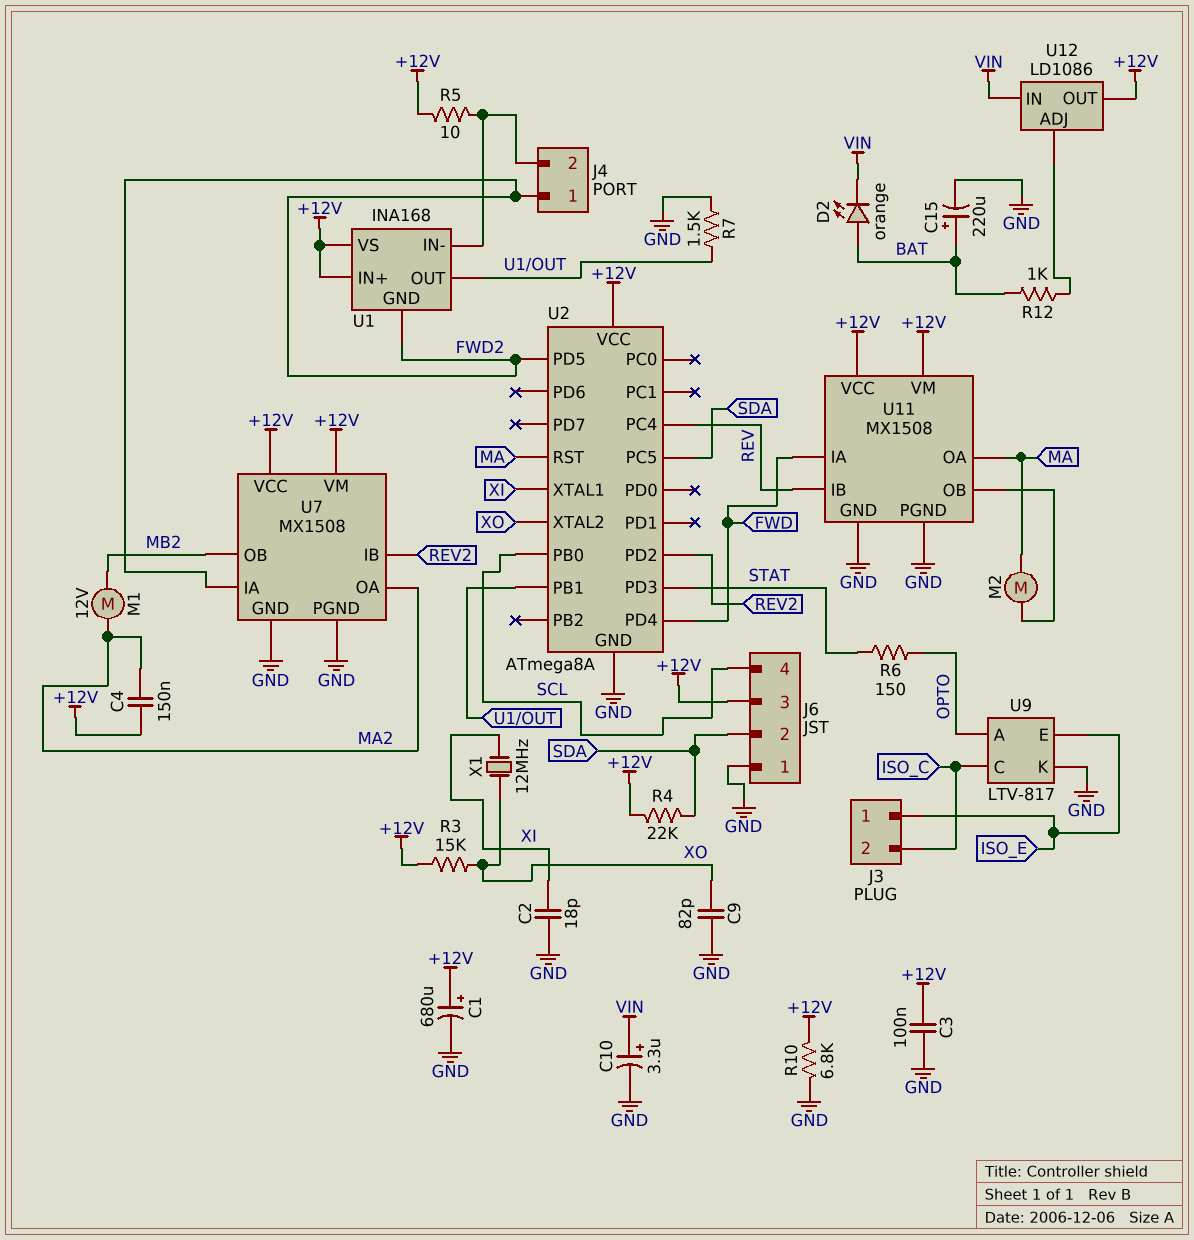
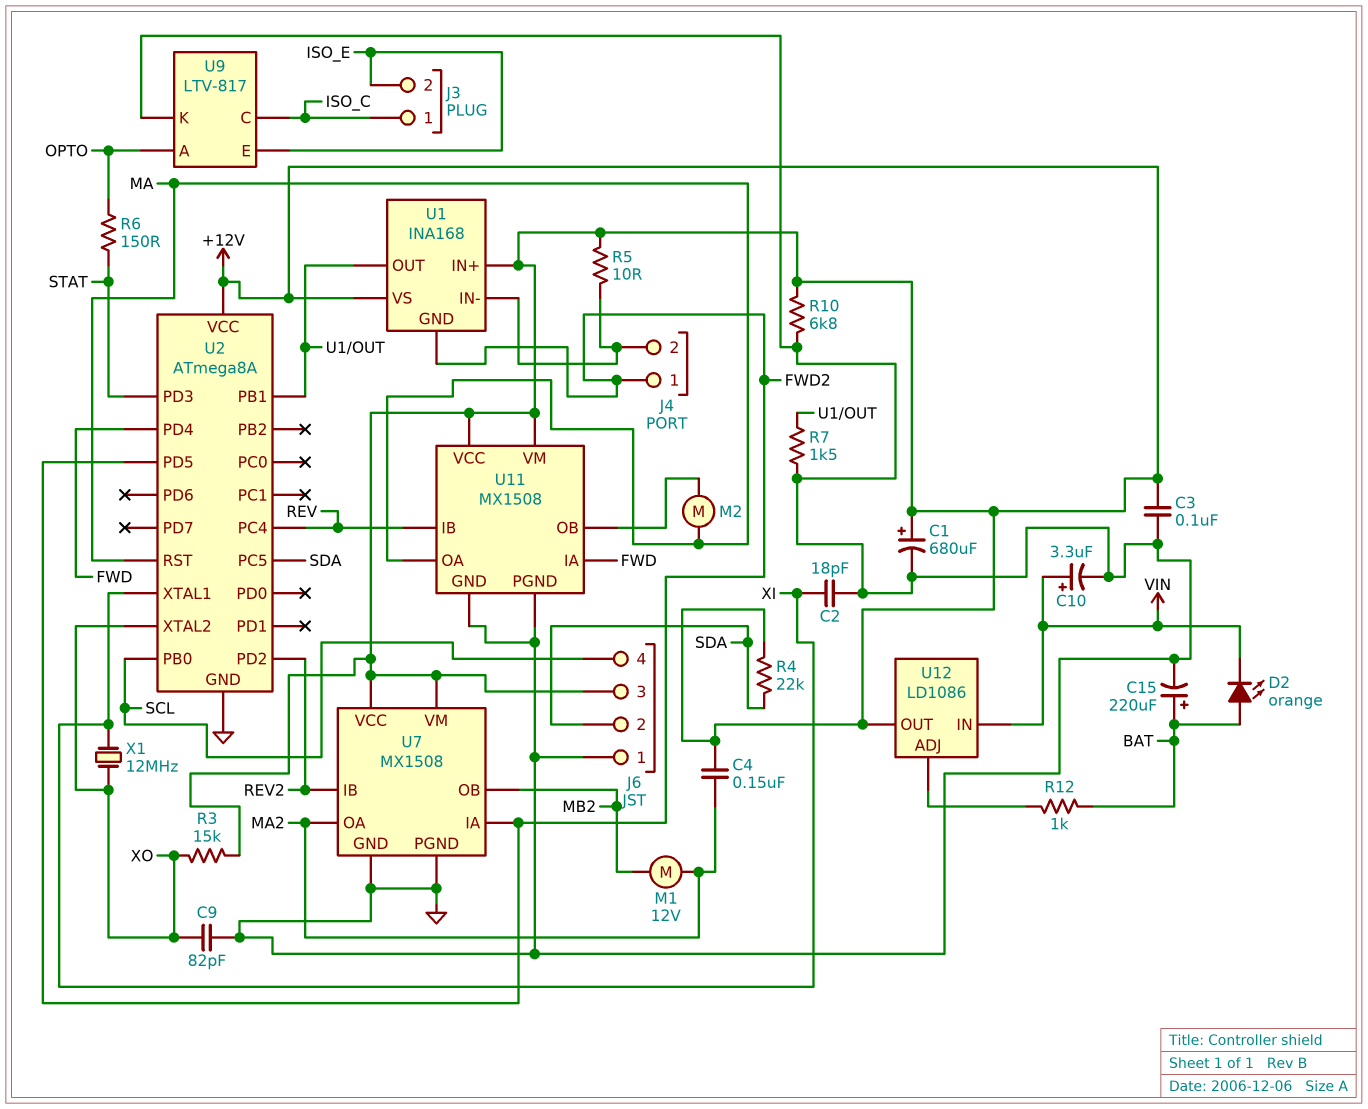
J3 pin 1: ISO_E -> ISO_C
J3 pin 2: ISO_C -> ISO_E

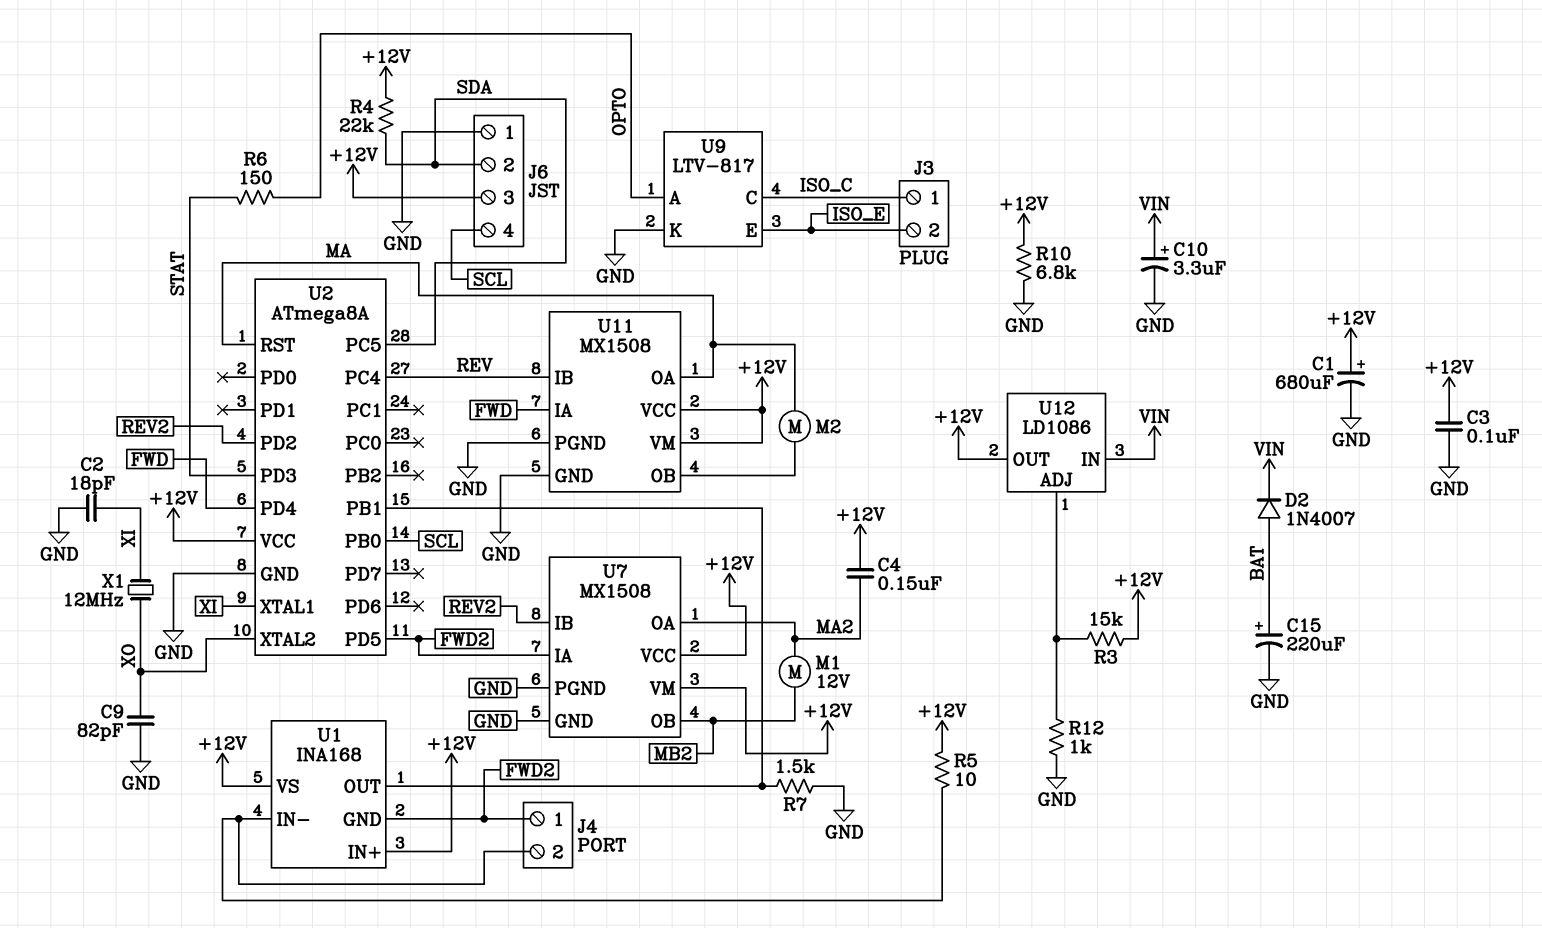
D2: LED orange (A BAT, K VIN) -> diode 1N4007 (A BAT, K VIN)
R3: 15k (+12V, XO) -> 15k (+12V, U12/ADJ)
R12: 1k (BAT, U12/ADJ) -> 1k (GND, U12/ADJ)

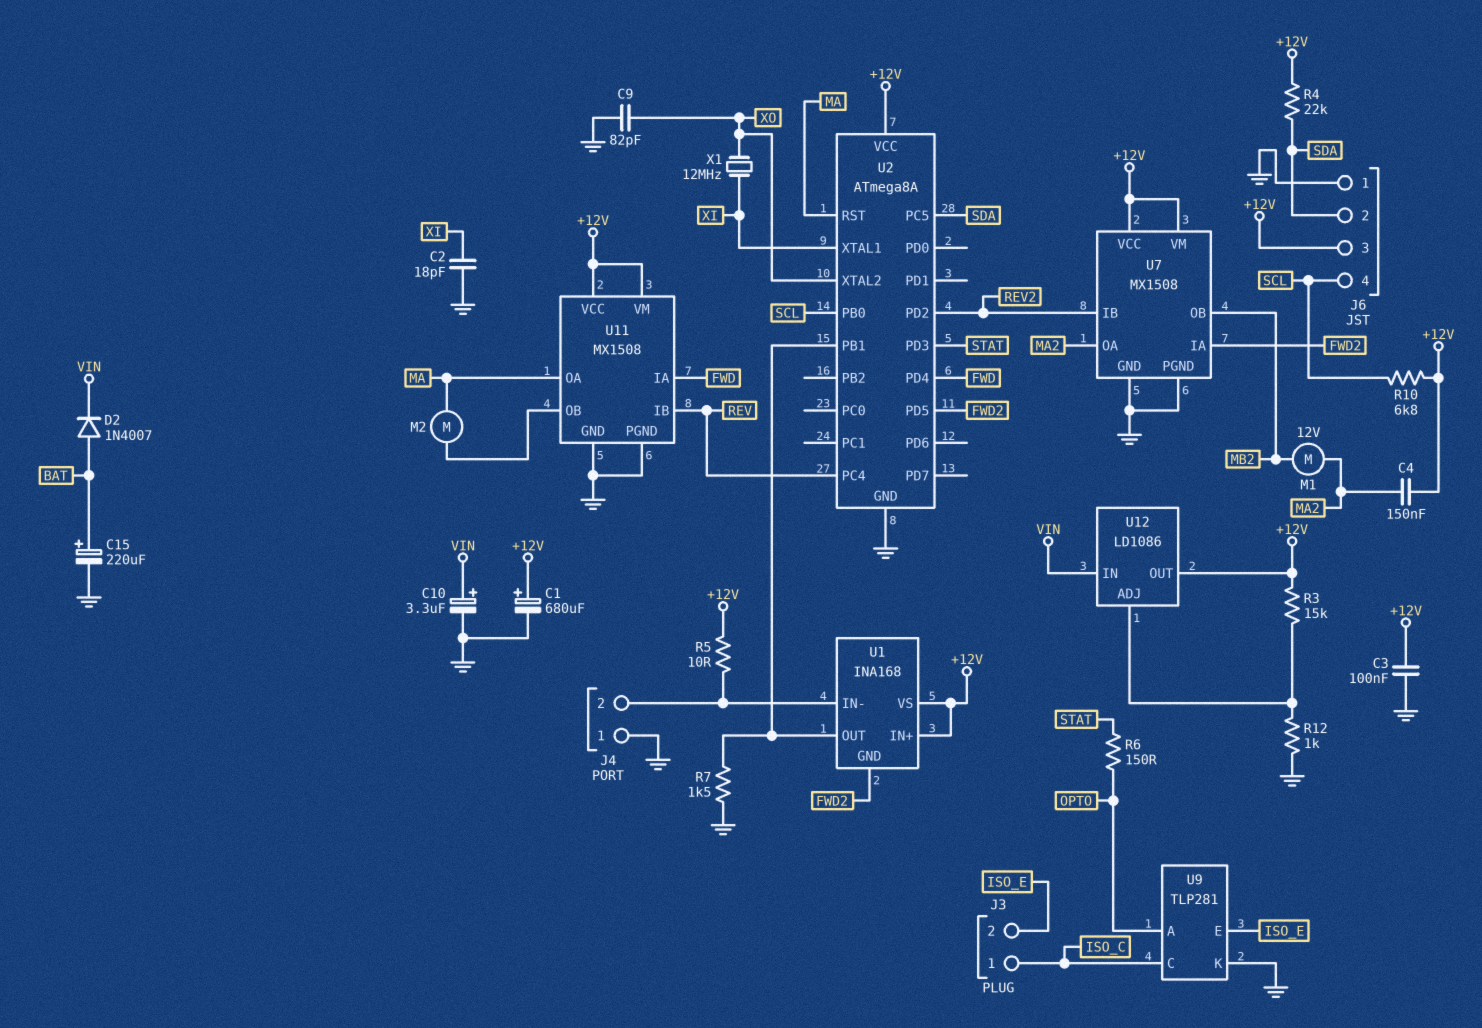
J4 pin 1: FWD2 -> GND
R10: 6.8k (+12V, GND) -> 6.8k (+12V, SCL)
U9: LTV-817 -> TLP281

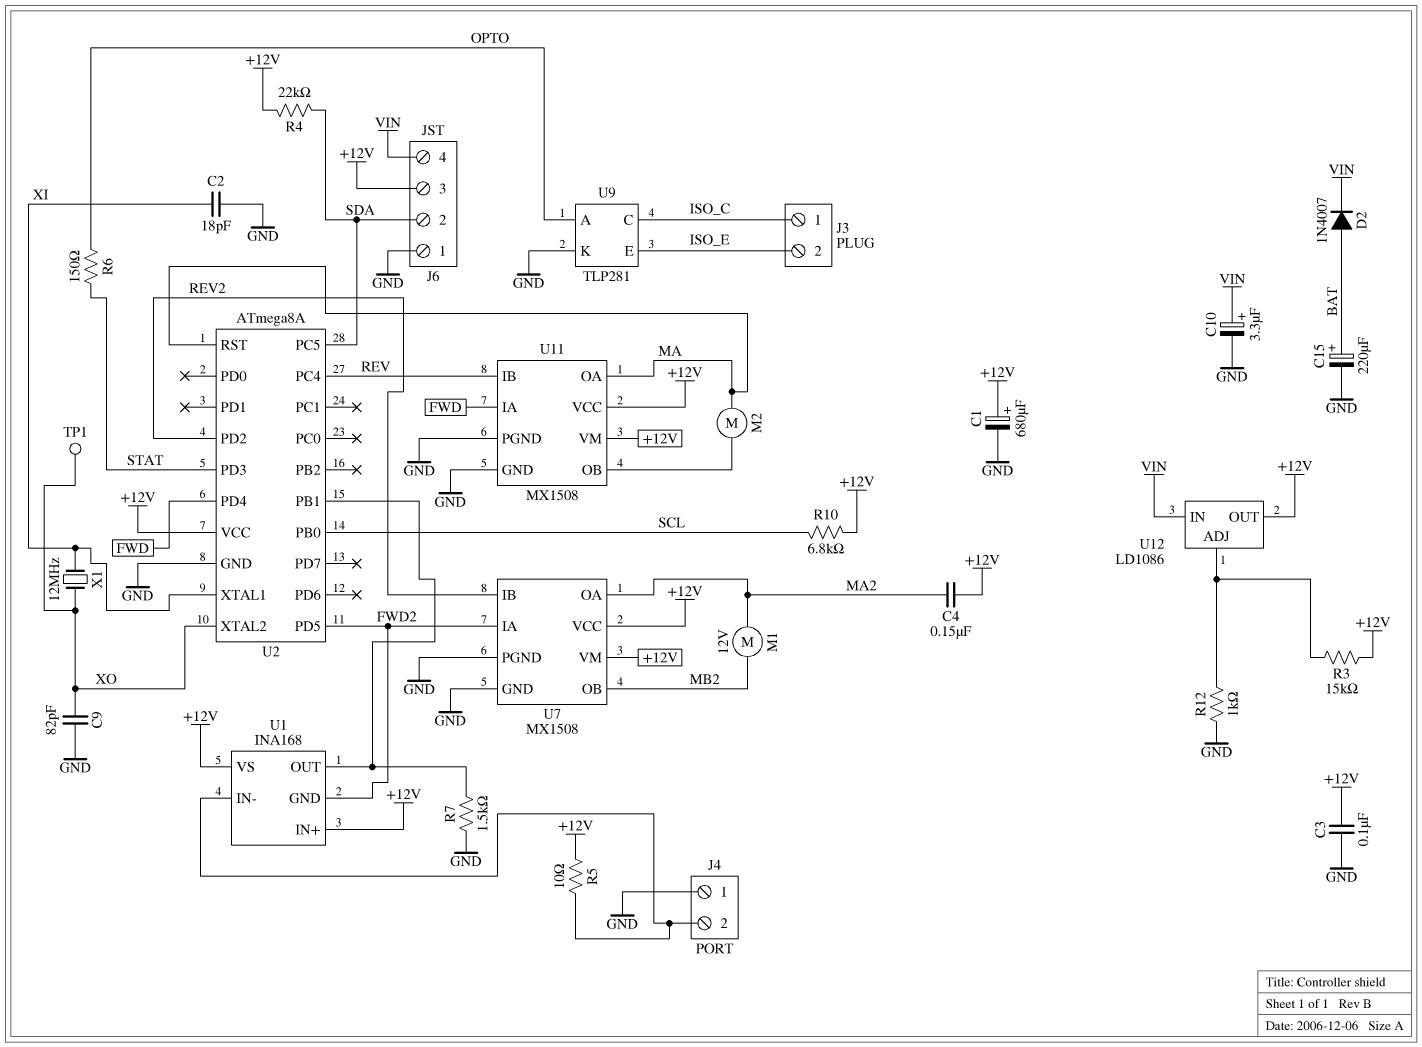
J6 pin 4: SCL -> VIN
TP1: none -> test point (XO)

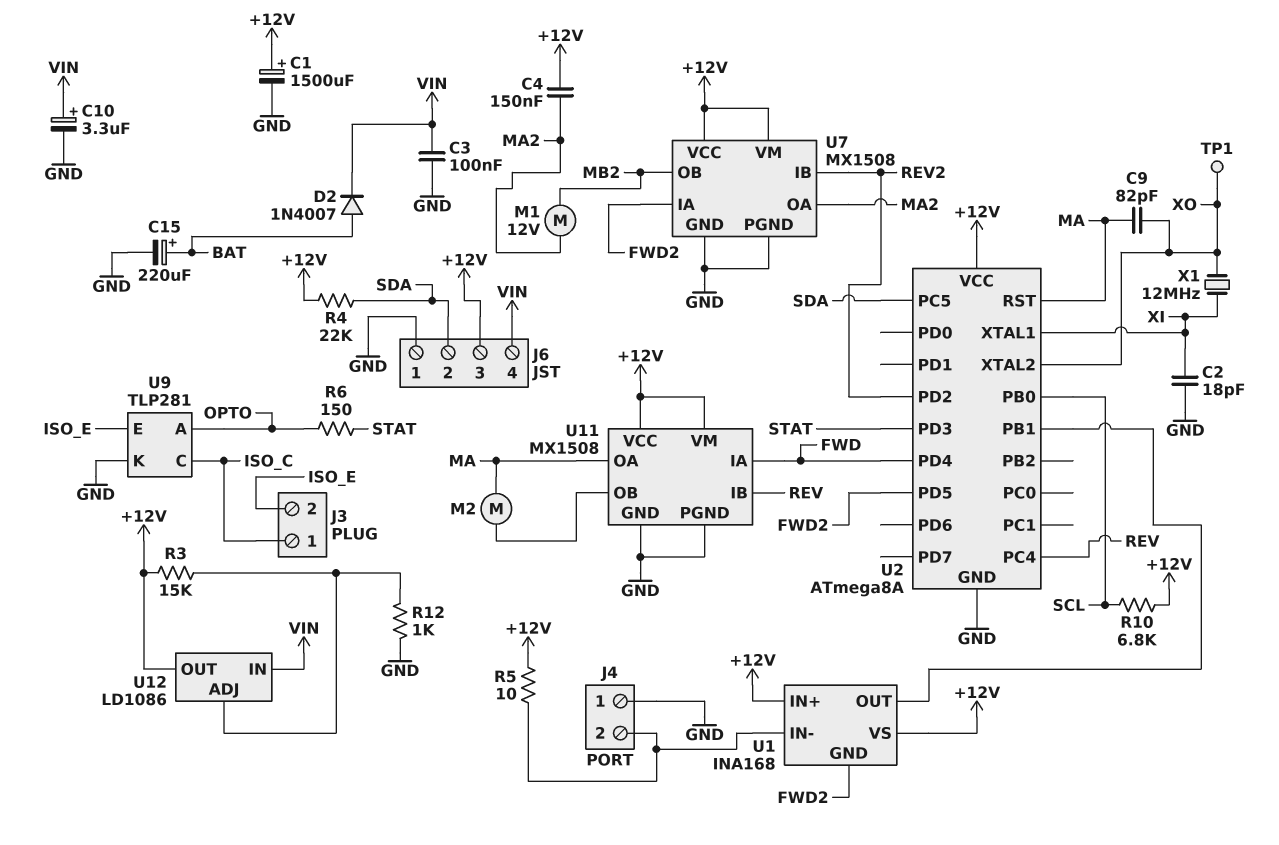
C1: 680uF (plus +12V, minus GND) -> 1500uF (plus +12V, minus GND)
C3: 100nF (+12V, GND) -> 100nF (GND, VIN)
C9: 82pF (GND, XO) -> 82pF (MA, XO)
R7: 1.5k (GND, U1/OUT) -> none

